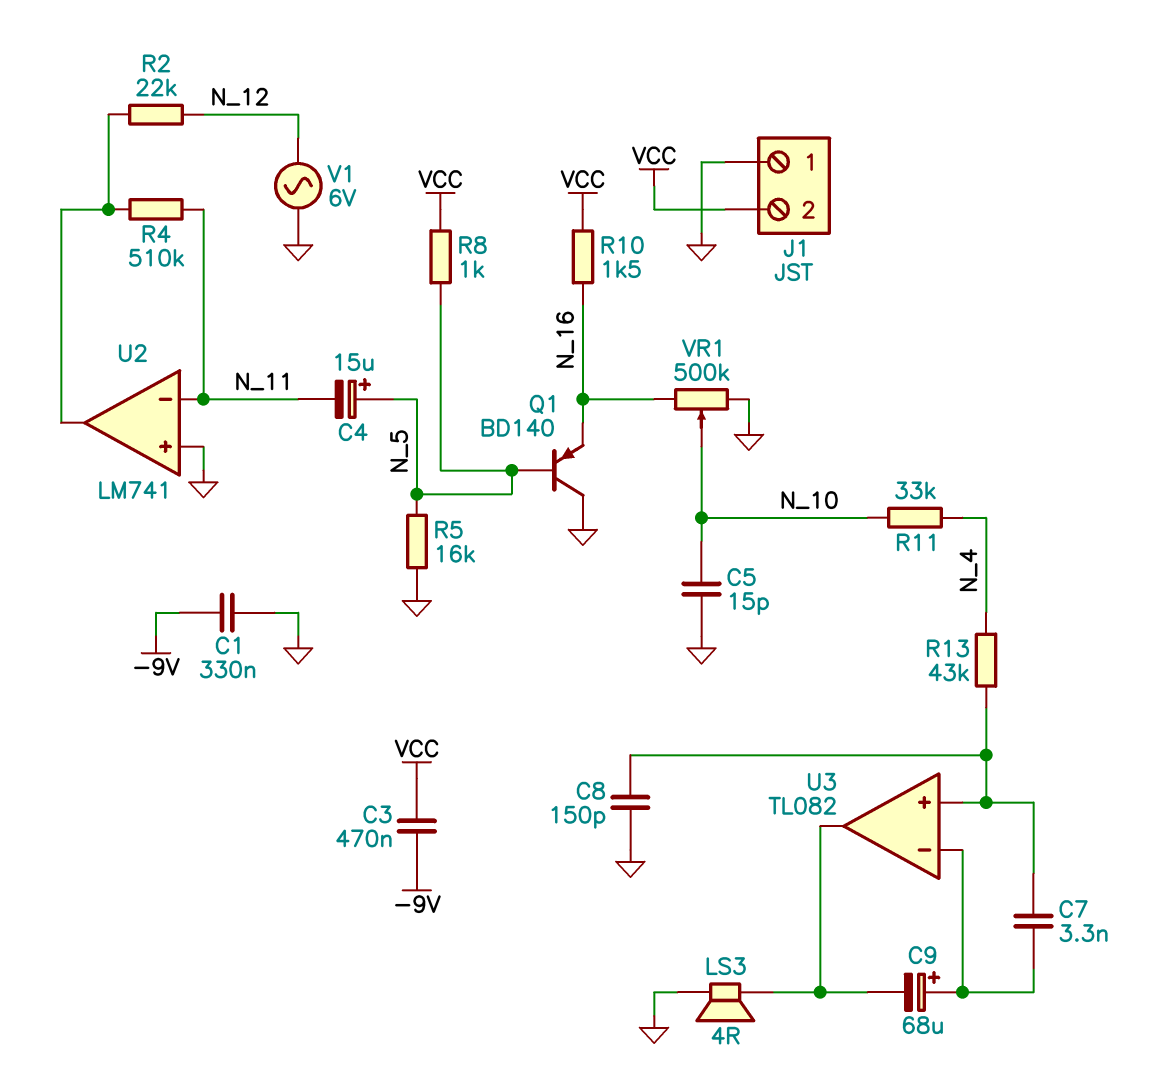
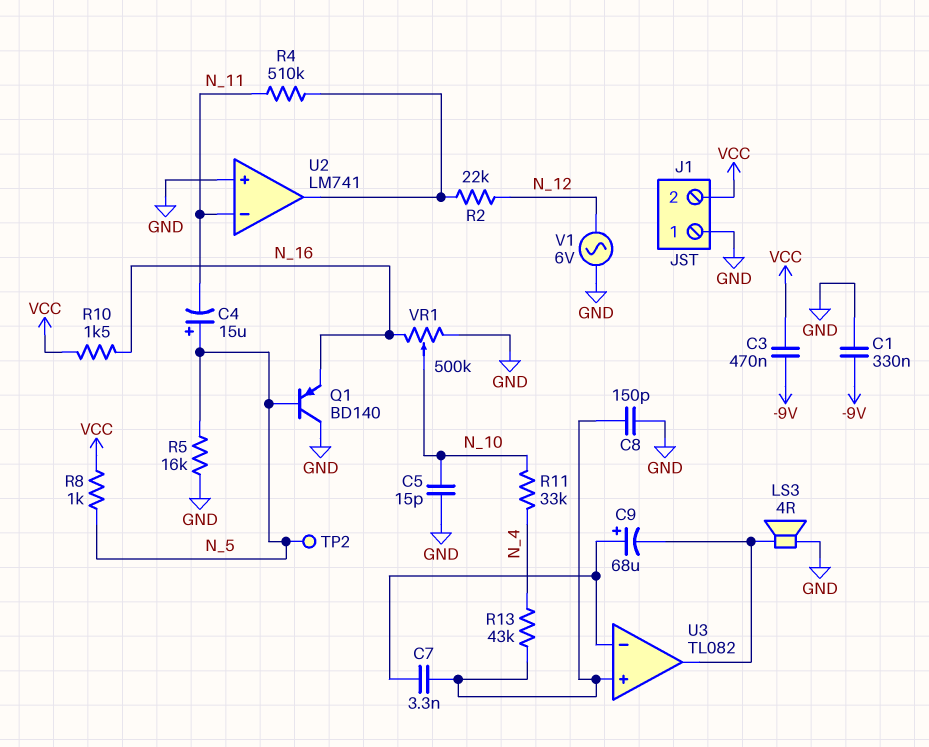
TP2: none -> test point (N_5)

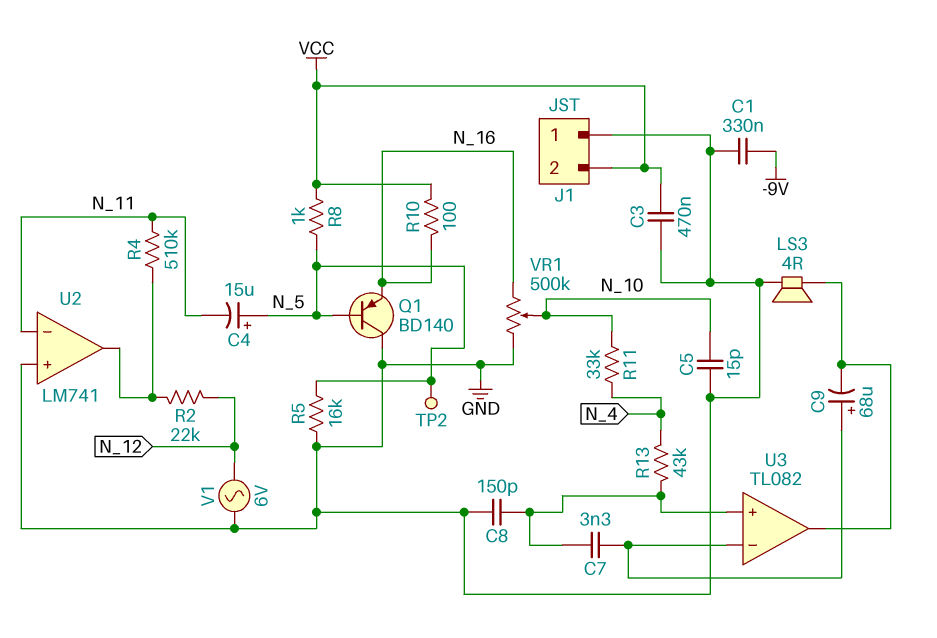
C3: 470nF (-9V, VCC) -> 470nF (GND, VCC)
R10: 1.5k (N_16, VCC) -> 100 (N_16, VCC)

